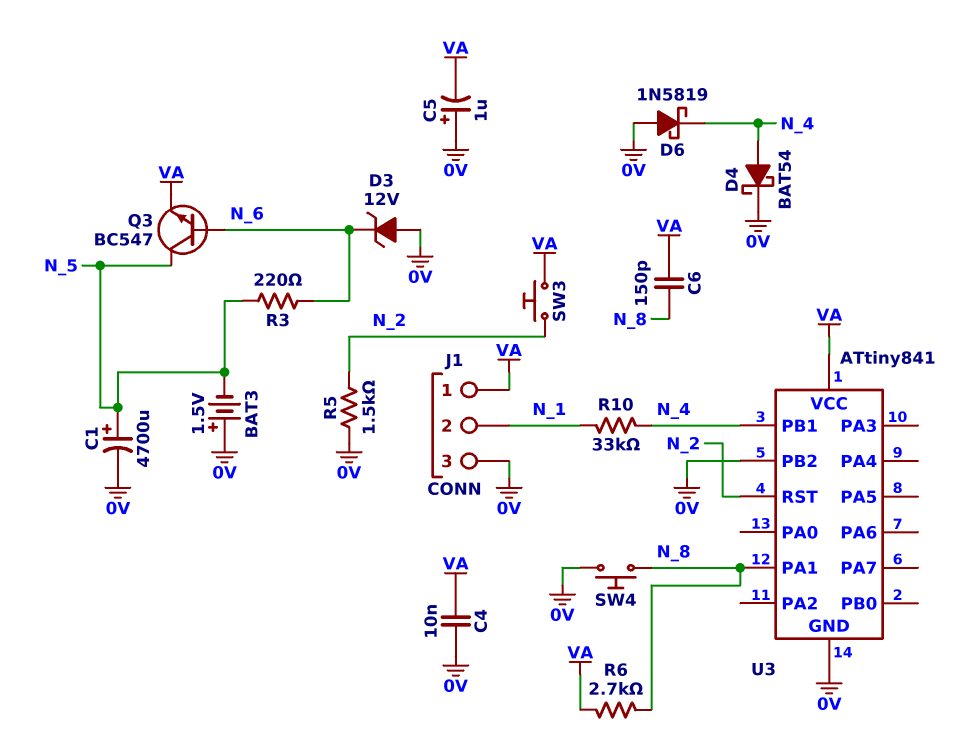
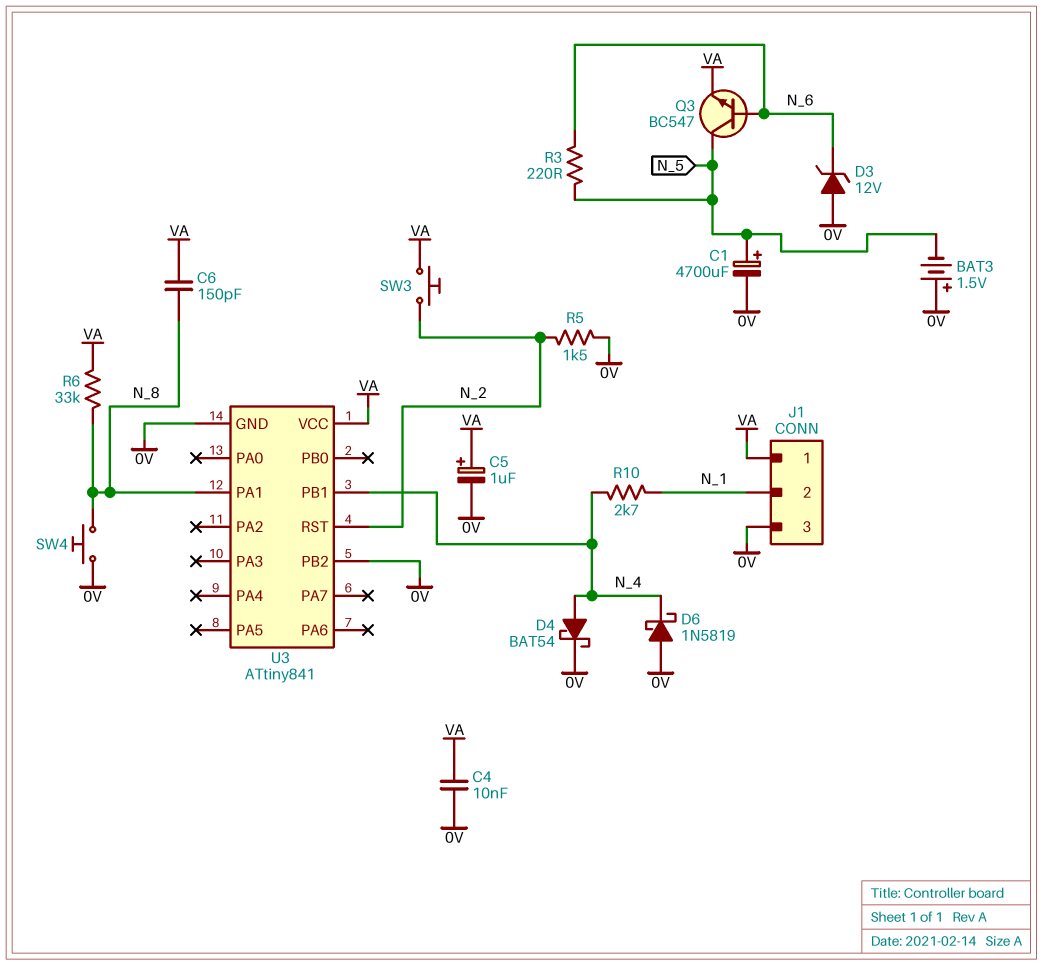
C5: 1uF (plus 0V, minus VA) -> 1uF (plus VA, minus 0V)
R6: 2.7k (N_8, VA) -> 33k (N_8, VA)
R10: 33k (N_1, N_4) -> 2.7k (N_1, N_4)

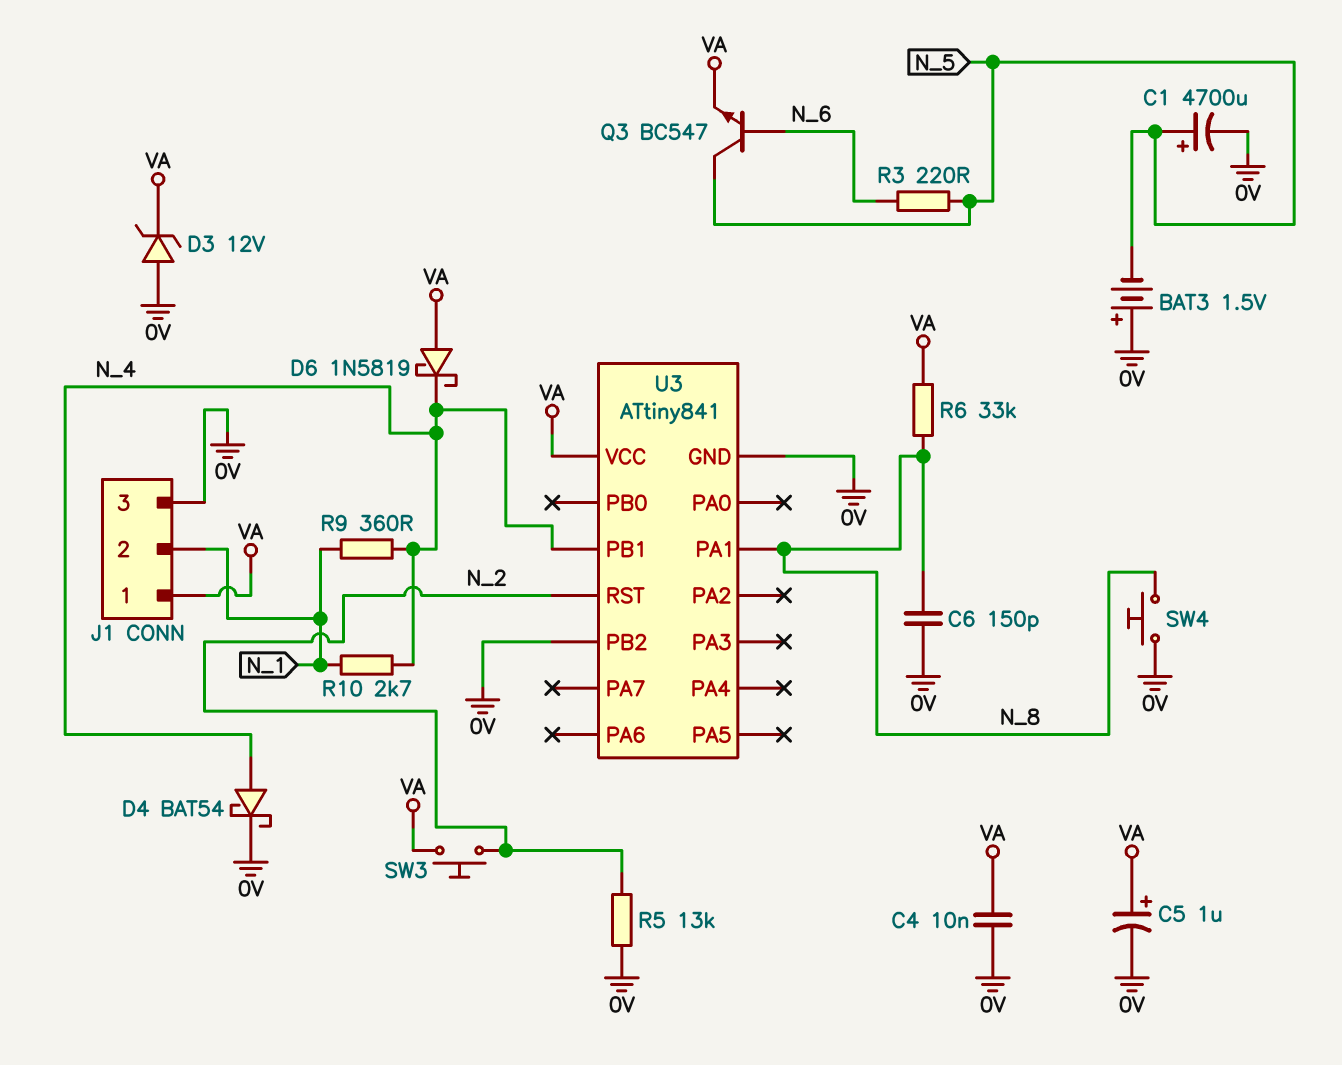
C6: 150pF (N_8, VA) -> 150pF (0V, N_8)
D3: zener 12V (A 0V, K N_6) -> zener 12V (A 0V, K VA)
D6: schottky 1N5819 (A 0V, K N_4) -> schottky 1N5819 (A VA, K N_4)
R5: 1.5k (0V, N_2) -> 13k (0V, N_2)
R9: none -> 360 (N_1, N_4)

